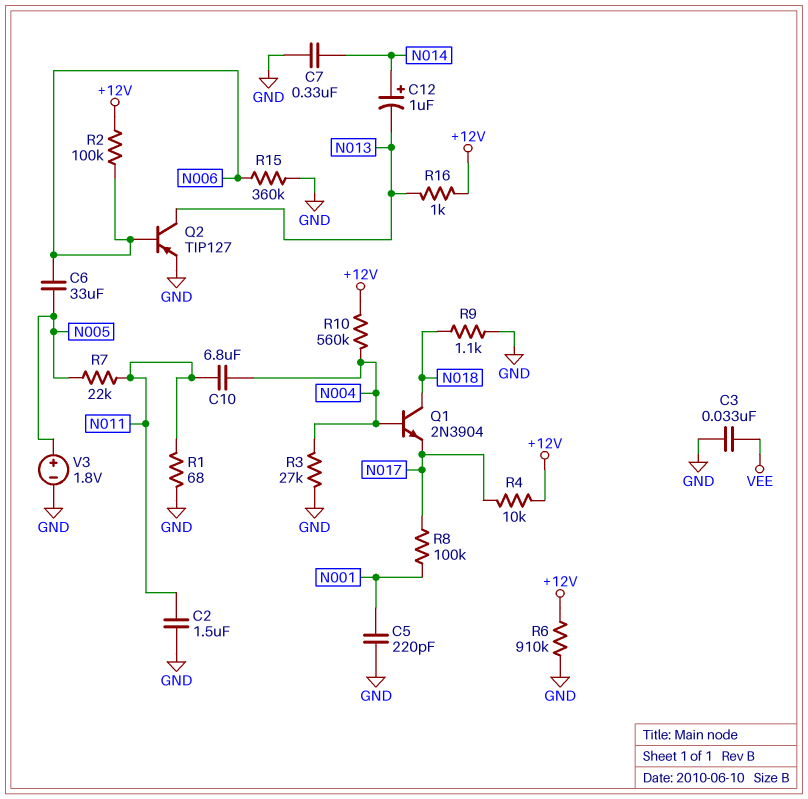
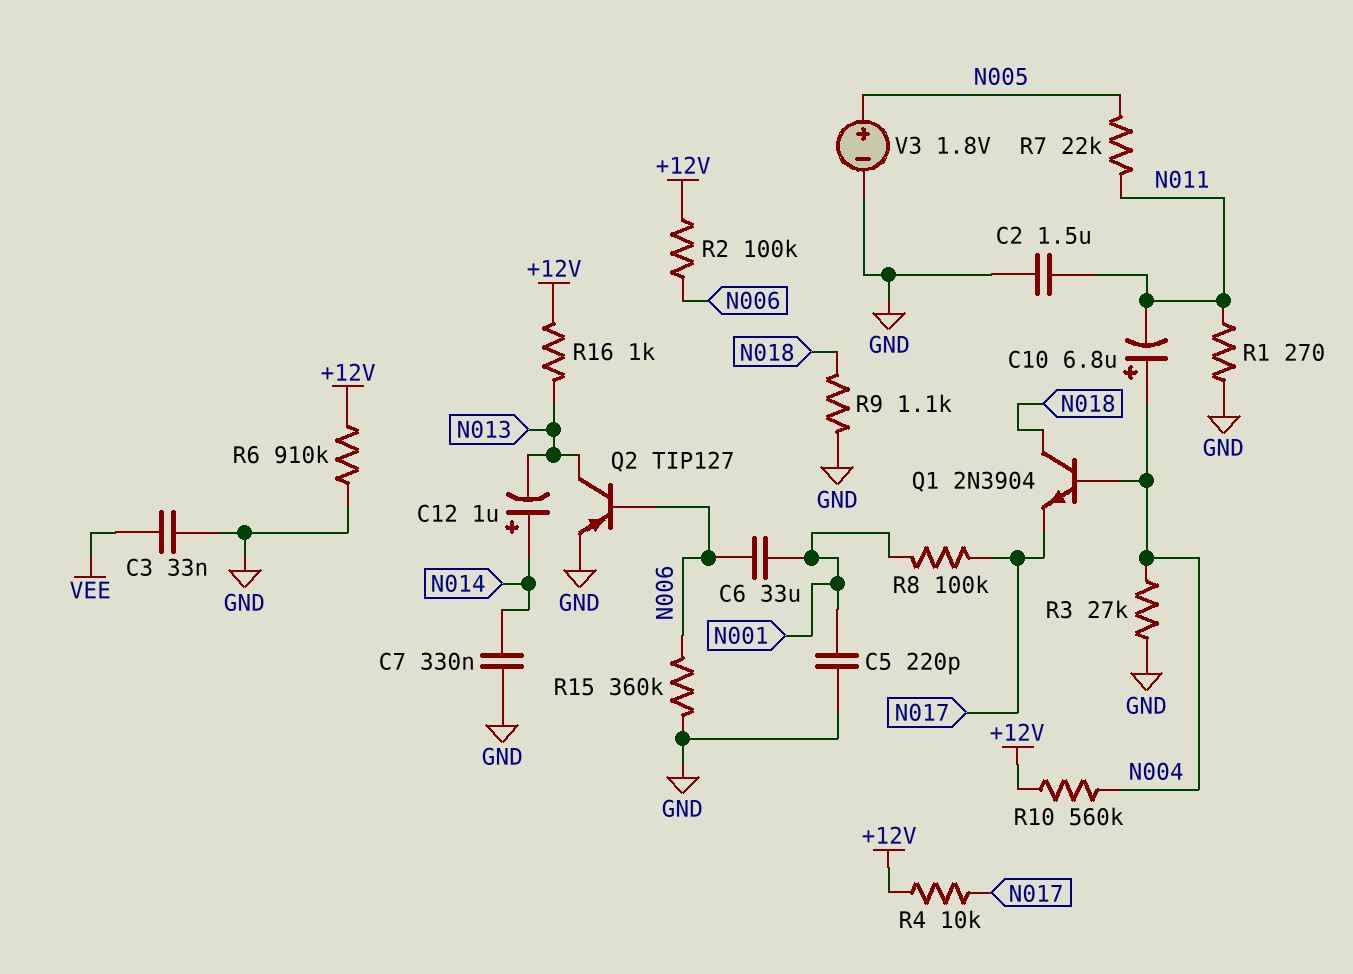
C6: 33uF (N005, N006) -> 33uF (N001, N006)
C10: 6.8uF (N004, N011) -> 6.8uF (plus N004, minus N011)
R1: 68 (GND, N011) -> 270 (GND, N011)

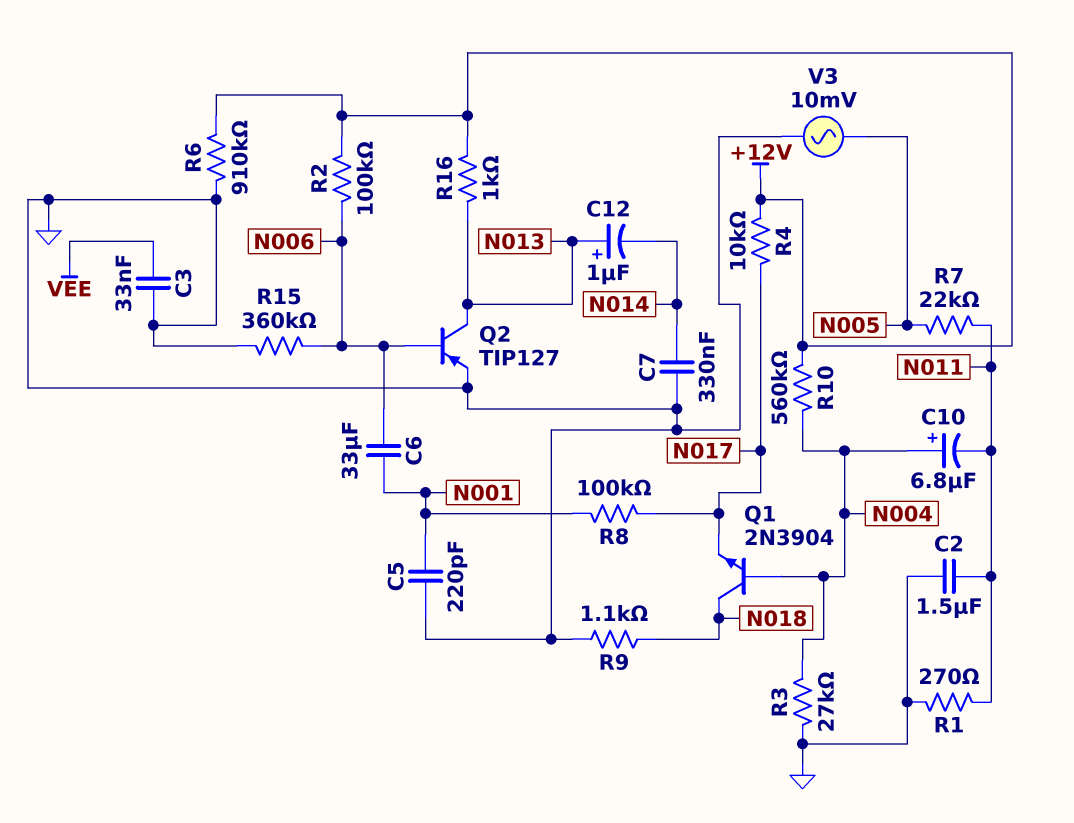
C12: 1uF (plus N014, minus N013) -> 1uF (plus N013, minus N014)
V3: 1.8V (plus N005, minus GND) -> AC 10mV (GND, N005)

